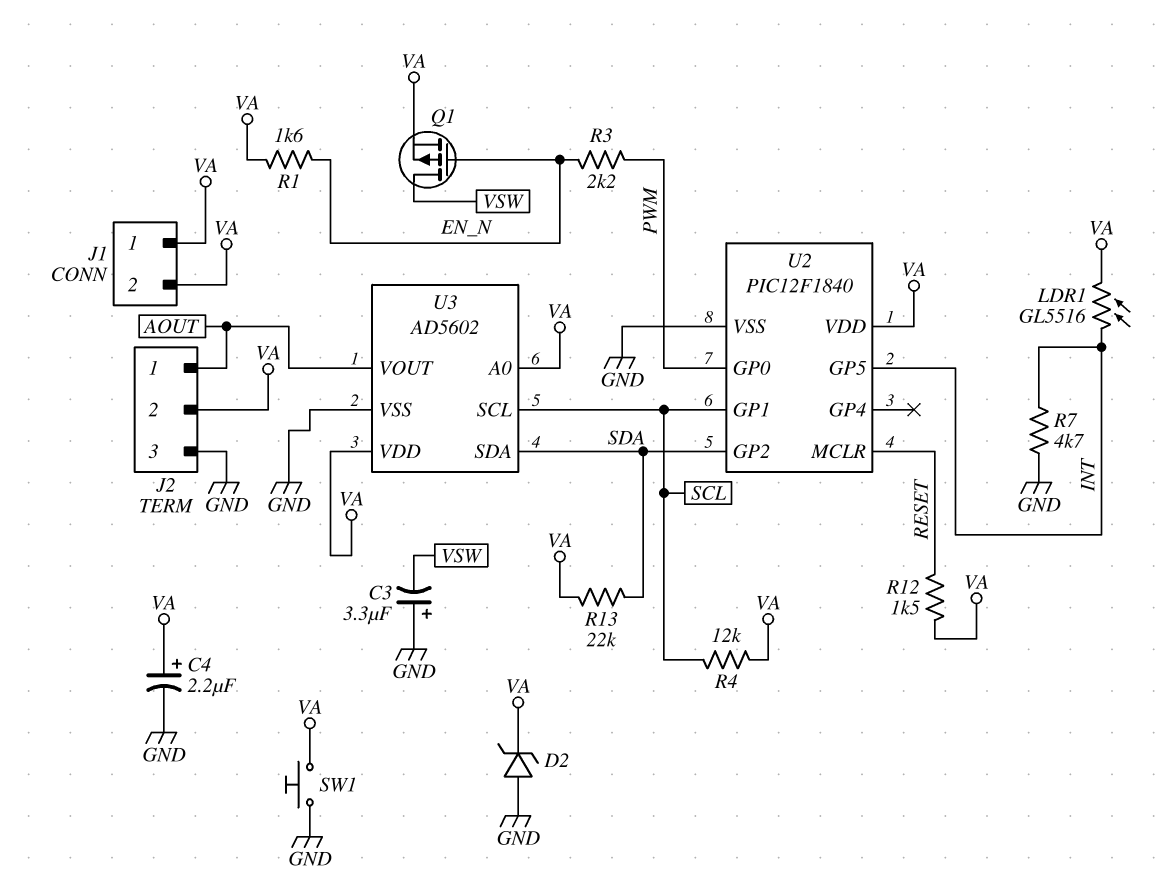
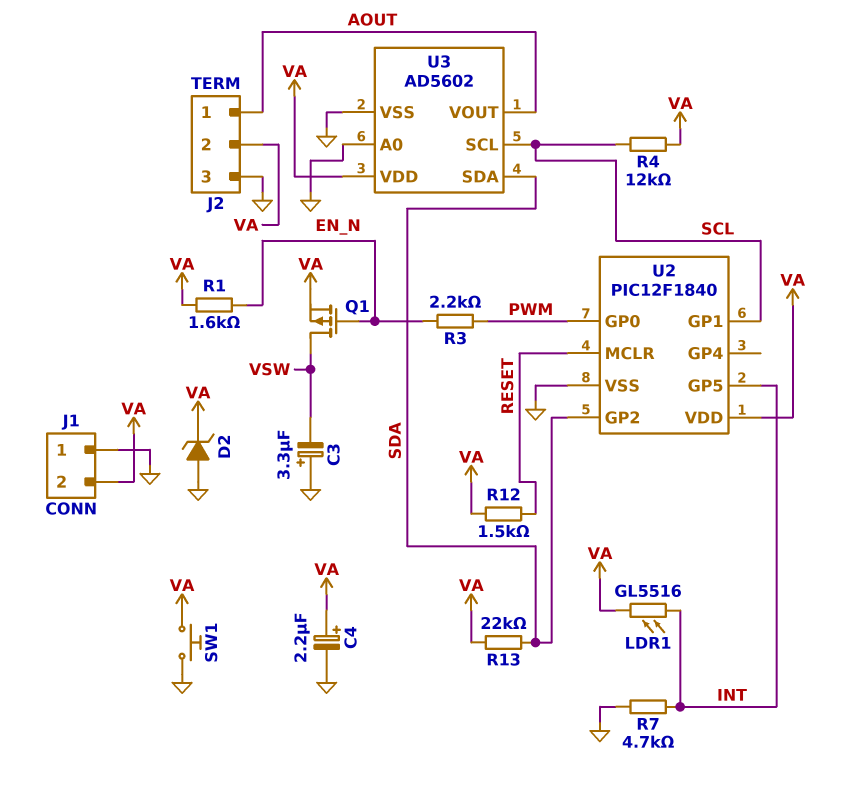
J1 pin 1: VA -> GND
U3 pin A0: VA -> GND

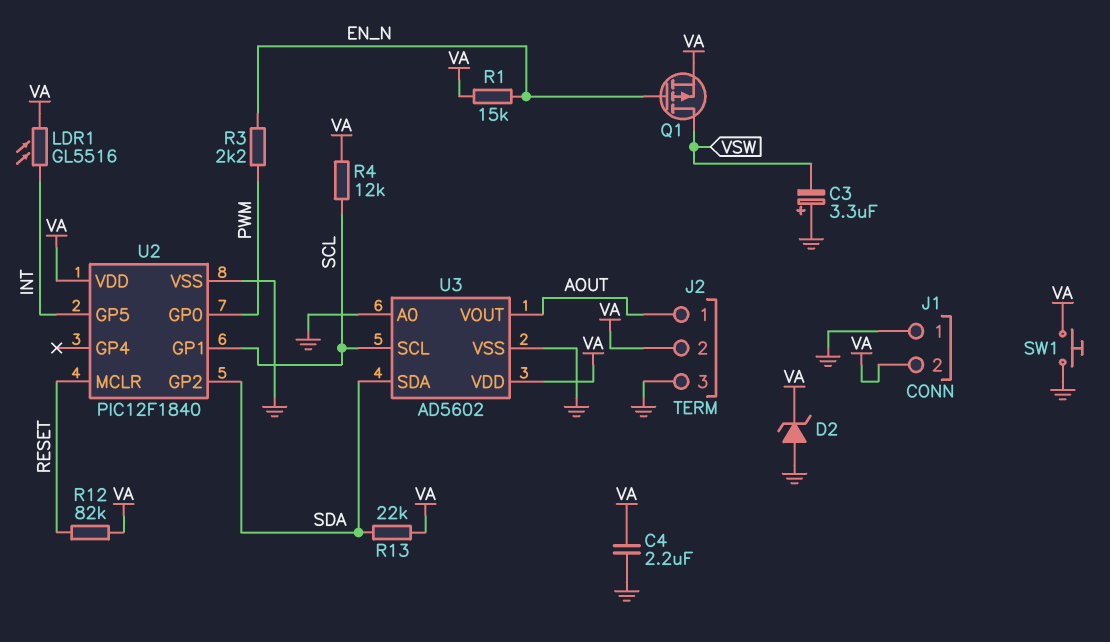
C4: 2.2uF (plus VA, minus GND) -> 2.2uF (GND, VA)
R1: 1.6k (EN_N, VA) -> 15k (EN_N, VA)
R7: 4.7k (GND, INT) -> none
R12: 1.5k (RESET, VA) -> 82k (RESET, VA)

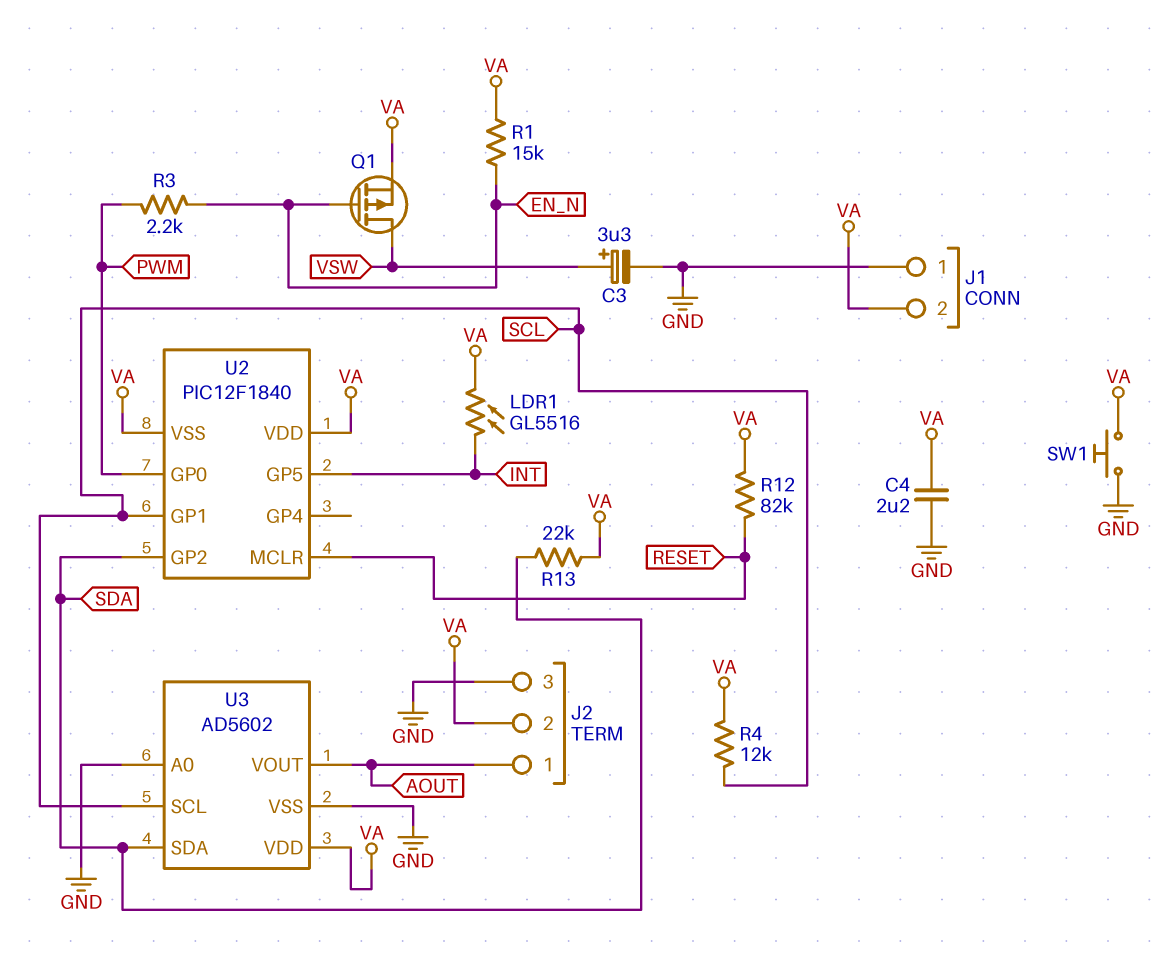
C3: 3.3uF (plus GND, minus VSW) -> 3.3uF (plus VSW, minus GND)
D2: zener (A GND, K VA) -> none
U2 pin VSS: GND -> VA

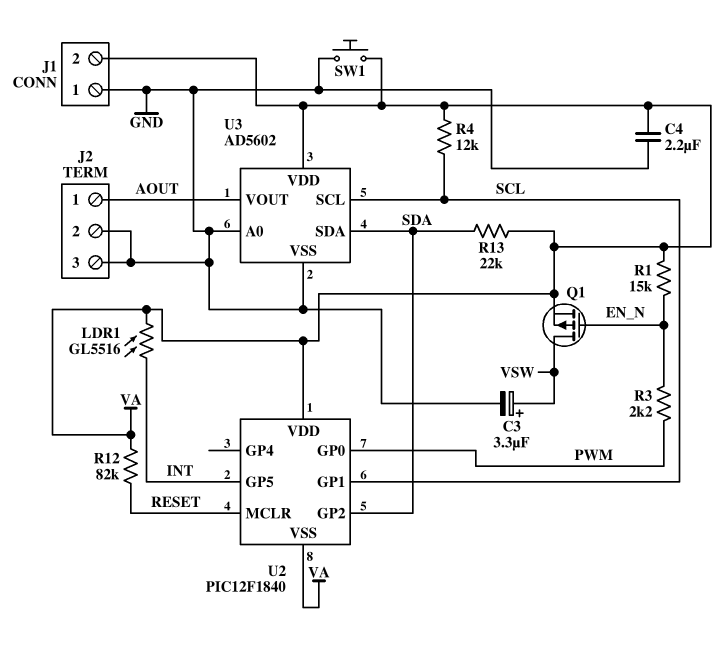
J2 pin 2: VA -> GND

